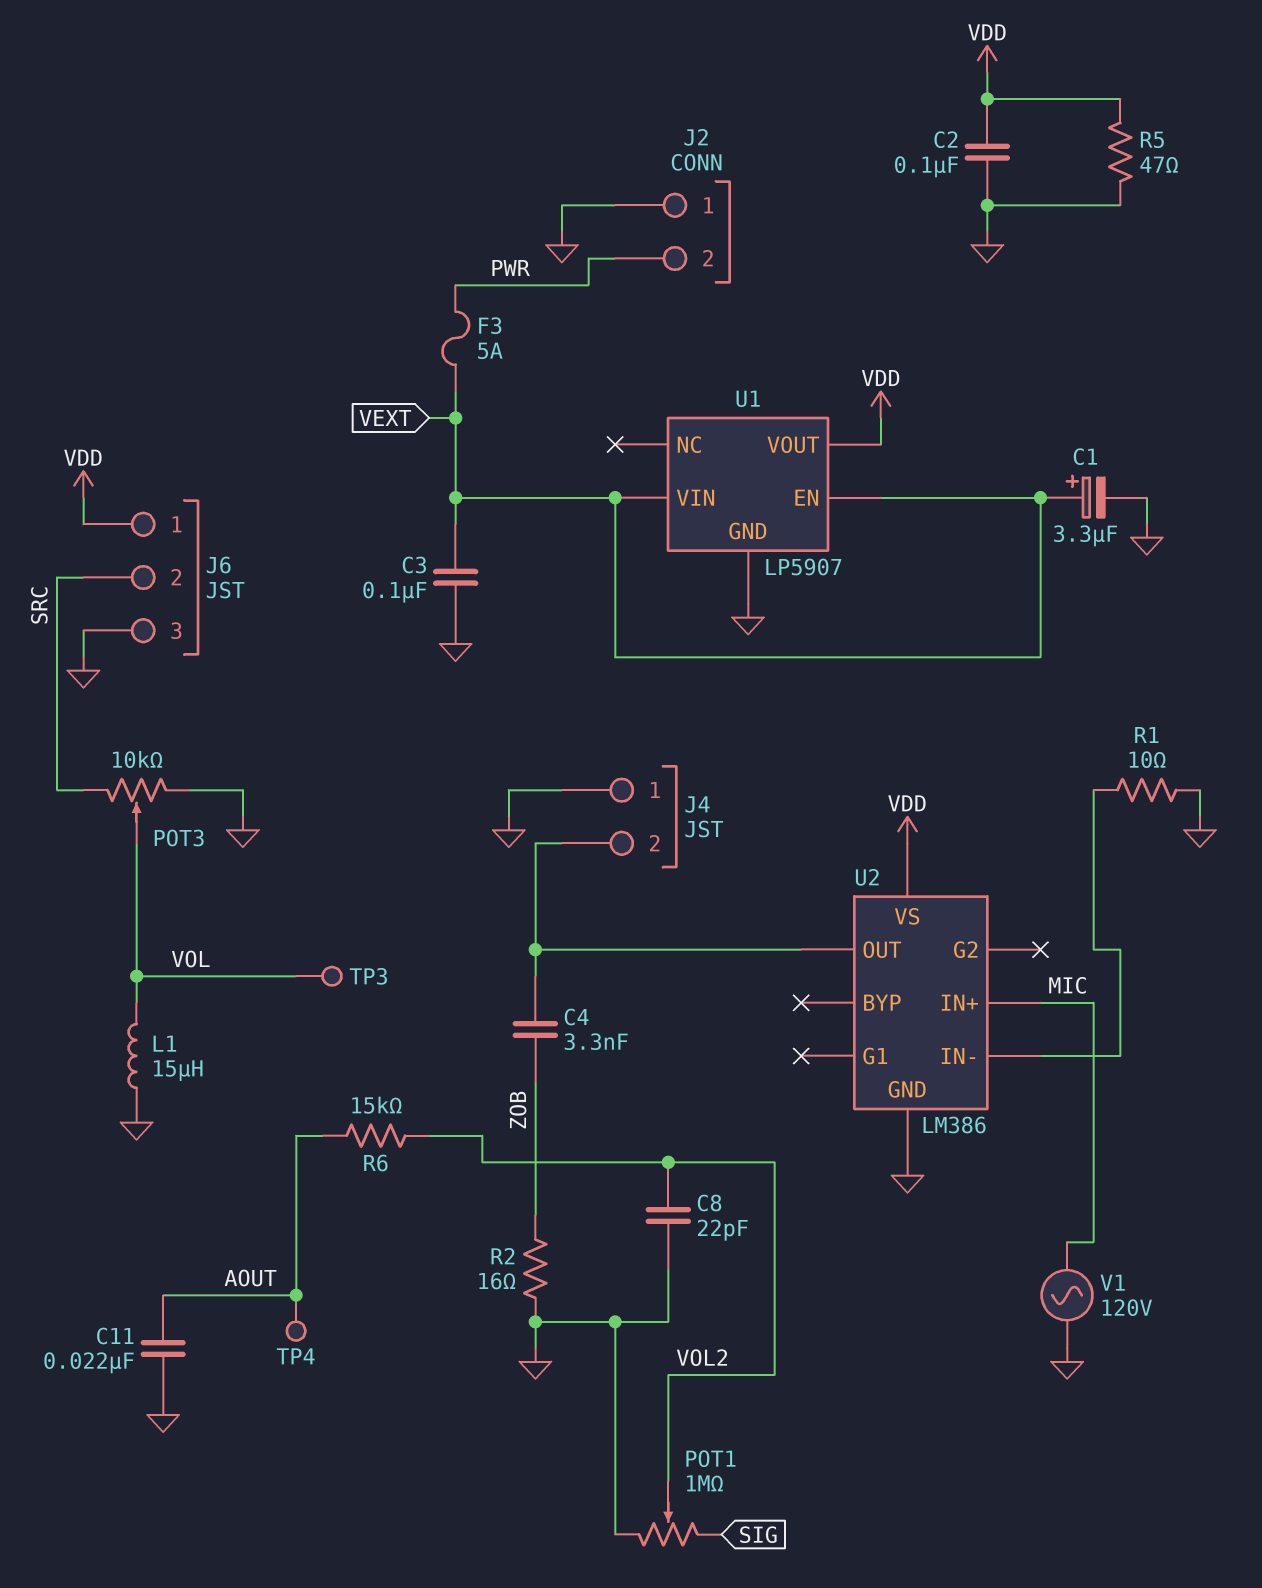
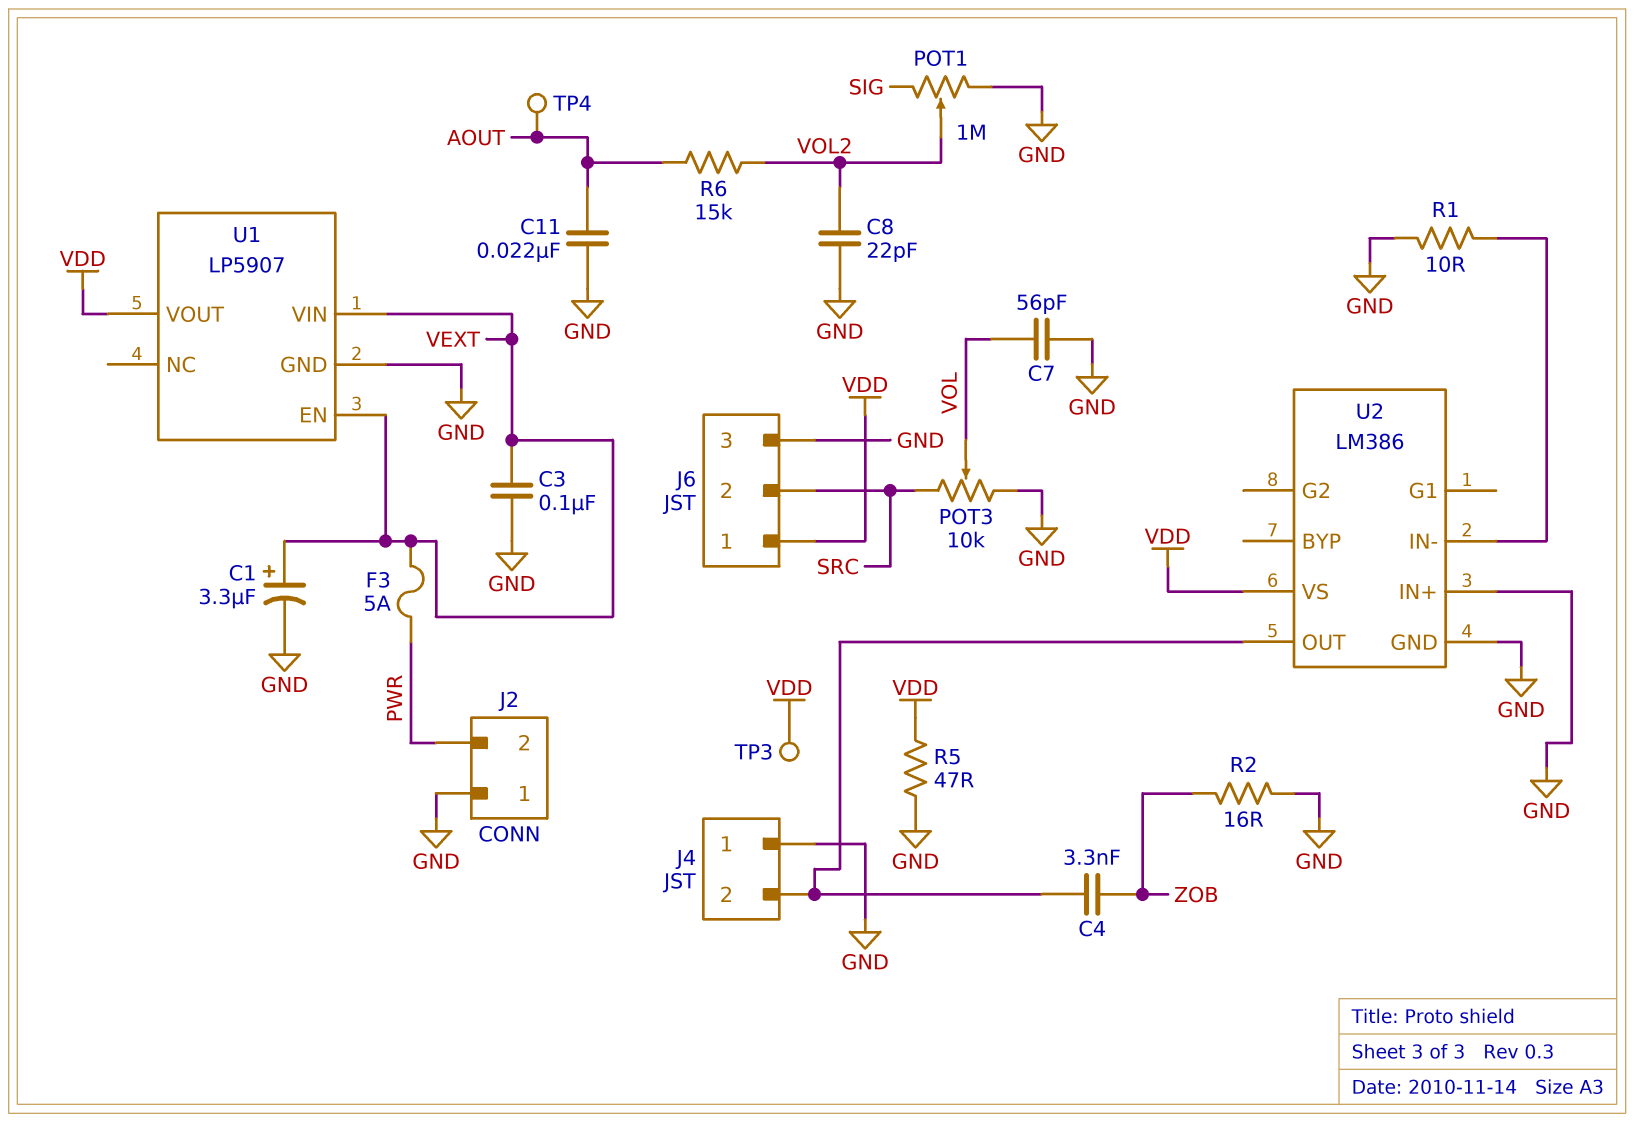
C2: 100nF (GND, VDD) -> none
C7: none -> 56pF (GND, VOL)
L1: 15uH (GND, VOL) -> none
TP3: test point (VOL) -> test point (VDD)
U2 pin IN+: MIC -> GND
V1: AC 120V (GND, MIC) -> none

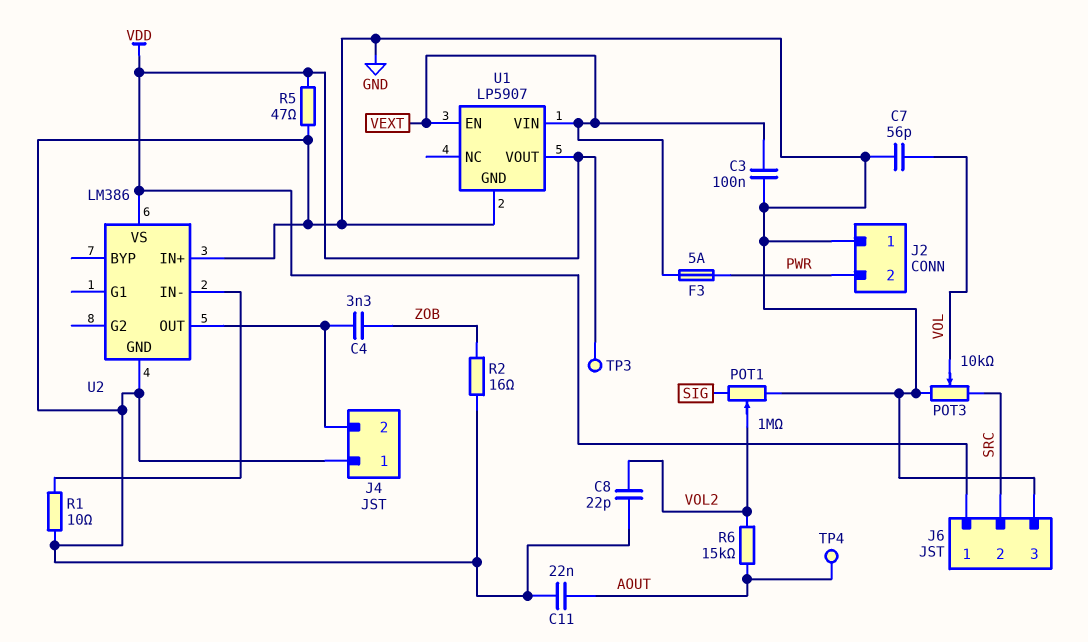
C1: 3.3uF (plus VEXT, minus GND) -> none

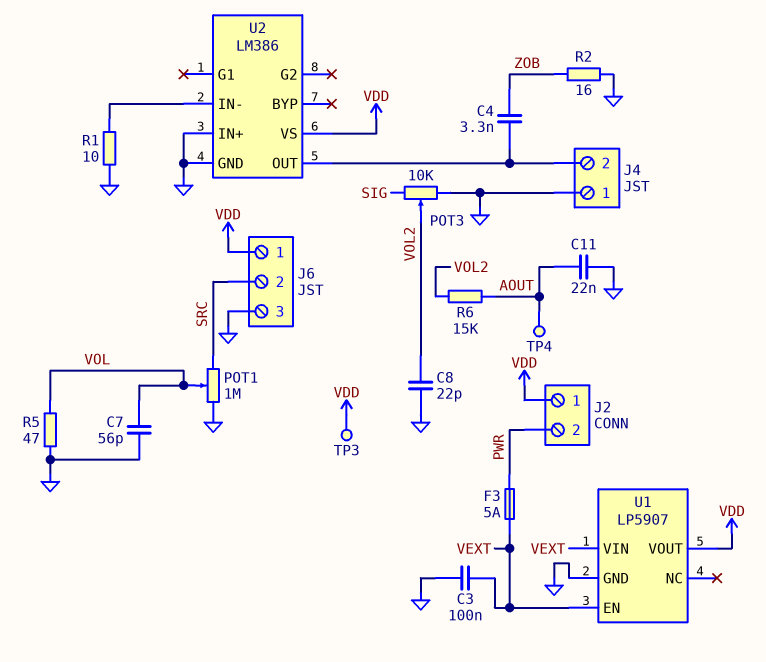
J2 pin 1: GND -> VDD
POT1: 1M (GND, SIG, wiper VOL2) -> 1M (GND, SRC, wiper VOL)
POT3: 10k (GND, SRC, wiper VOL) -> 10k (GND, SIG, wiper VOL2)
R5: 47 (GND, VDD) -> 47 (GND, VOL)

